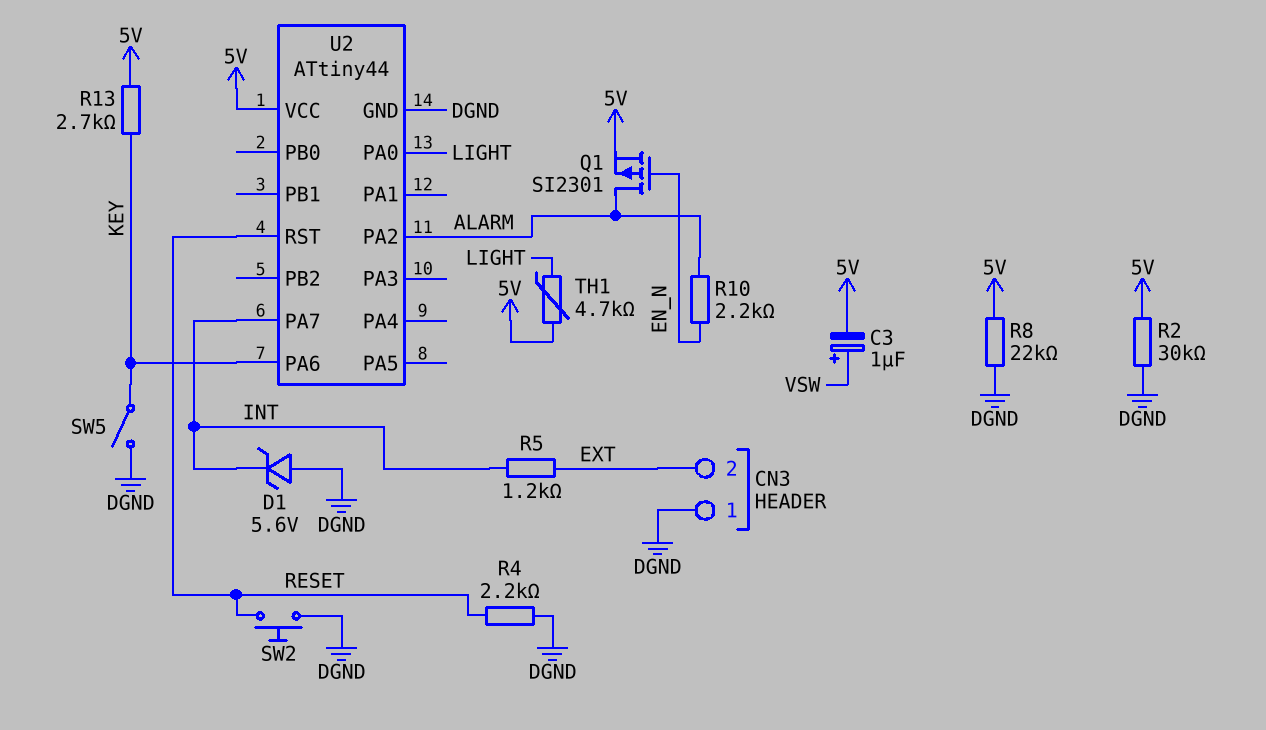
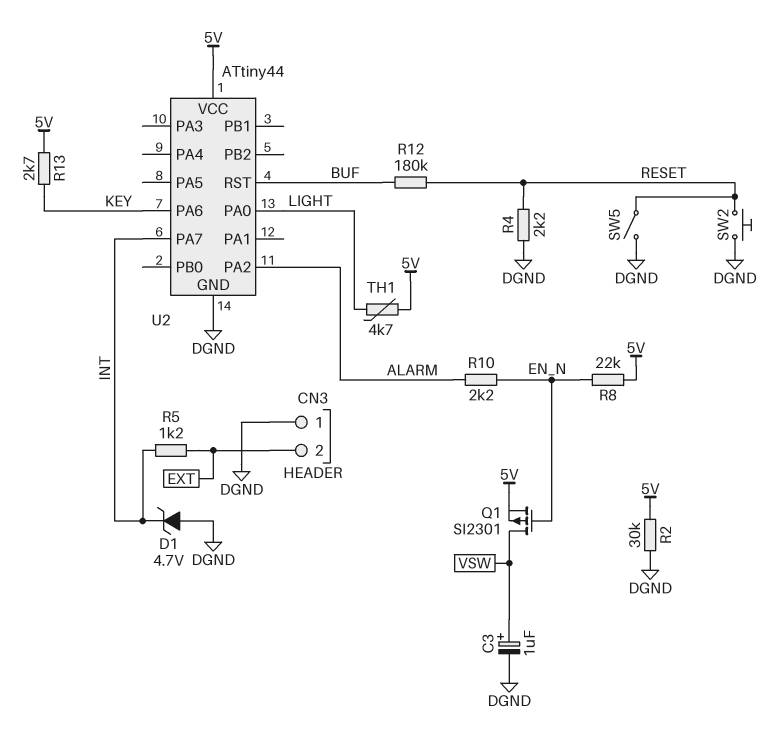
C3: 1uF (plus VSW, minus 5V) -> 1uF (plus VSW, minus DGND)
D1: zener 5.6V (A DGND, K INT) -> zener 4.7V (A DGND, K INT)
Q1: PMOS SI2301 (G EN_N, D ALARM, S 5V) -> PMOS SI2301 (G EN_N, D VSW, S 5V)
R8: 22k (5V, DGND) -> 22k (5V, EN_N)
R12: none -> 180k (BUF, RESET)
SW5: switch (DGND, KEY) -> switch (DGND, RESET)
U2 pin RST: RESET -> BUF

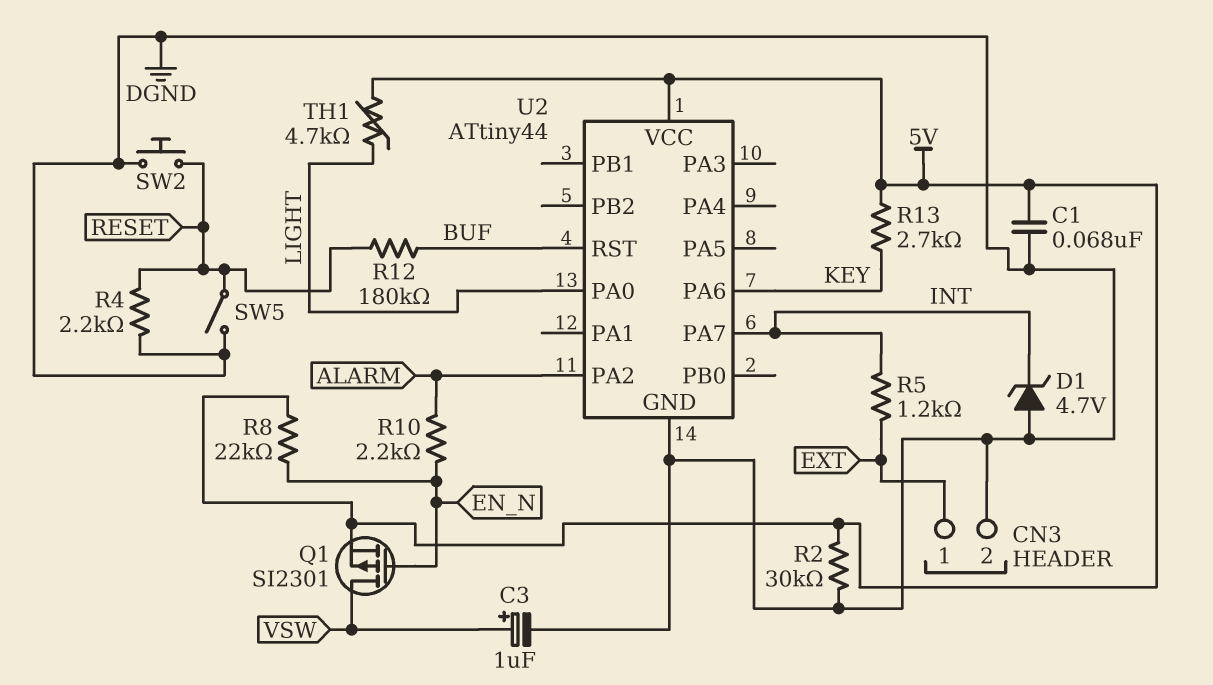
C1: none -> 68nF (5V, DGND)
CN3 pin 1: DGND -> EXT
CN3 pin 2: EXT -> DGND

